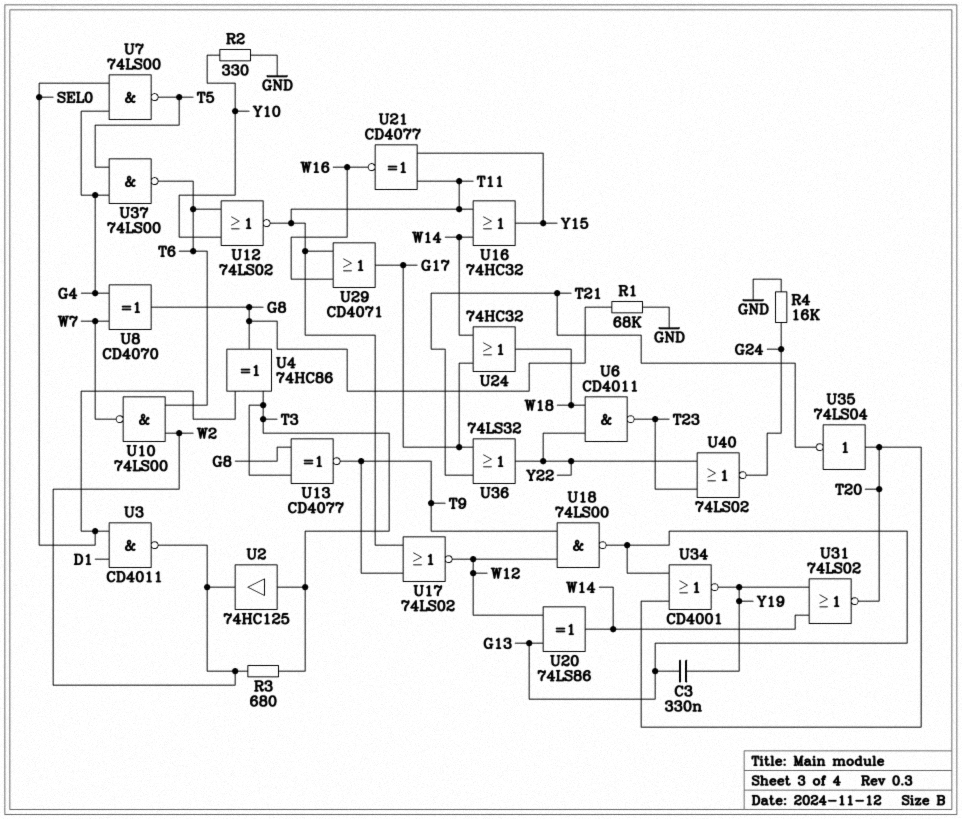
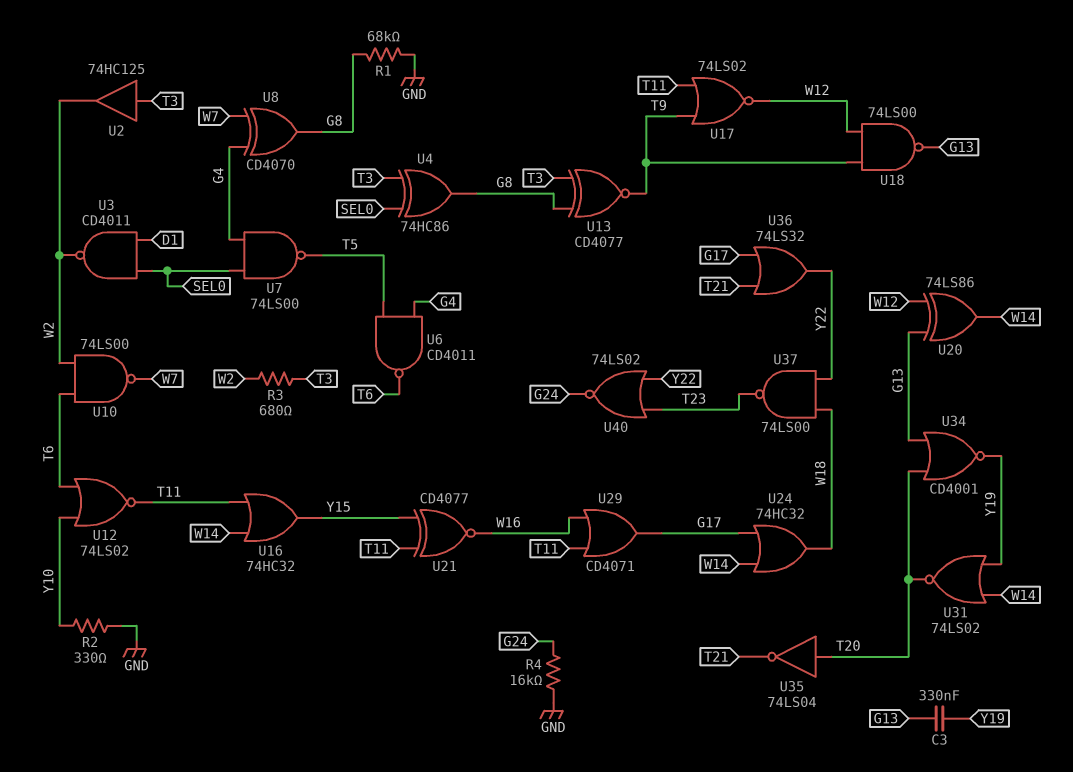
U6: NAND CD4011 (in W18, in Y22, out T23) -> NAND CD4011 (in G4, in T5, out T6)
U37: NAND 74LS00 (in G4, in T5, out T6) -> NAND 74LS00 (in W18, in Y22, out T23)

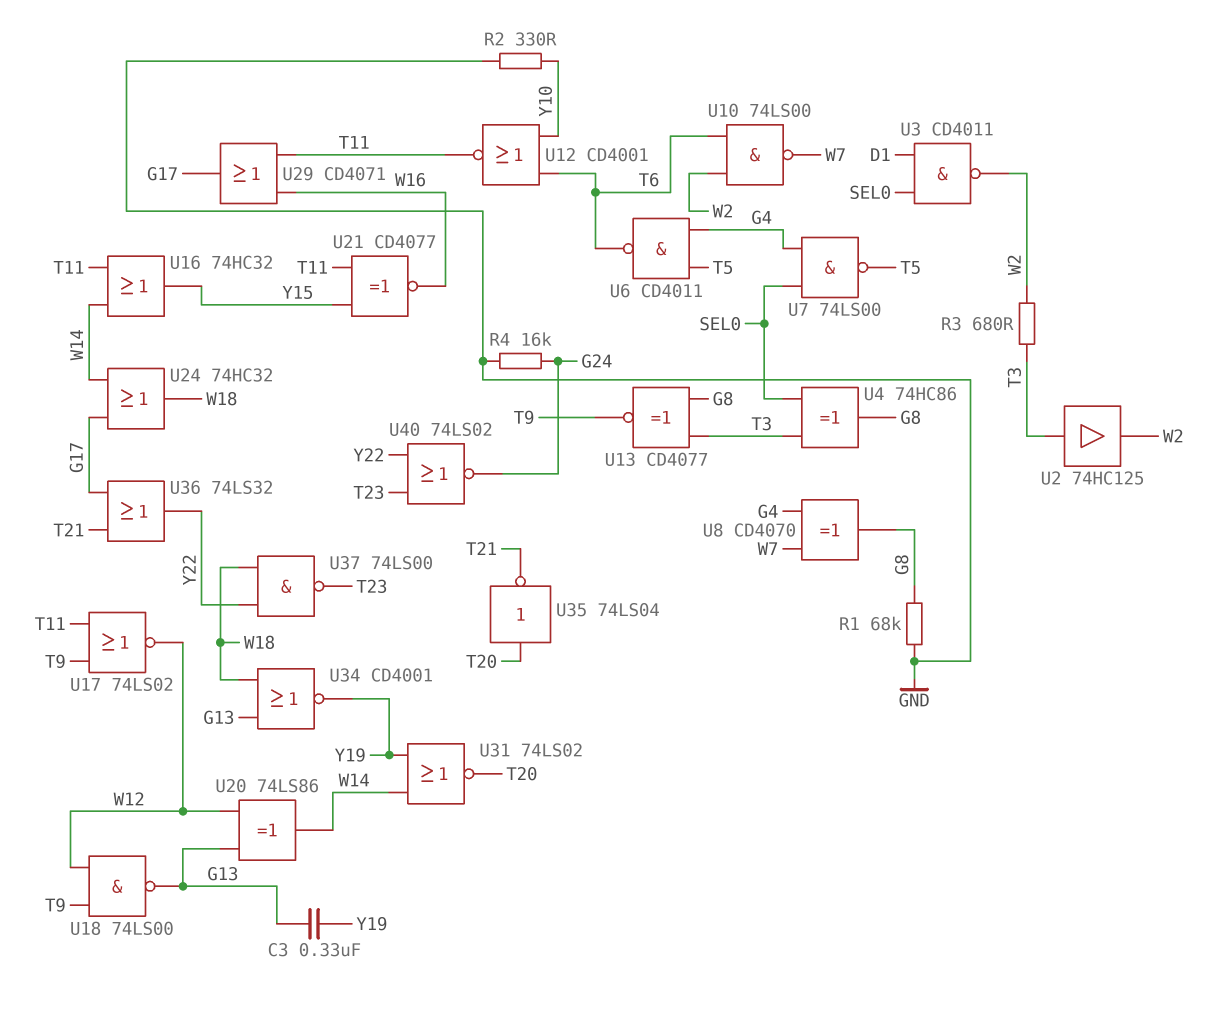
U12: NOR 74LS02 (in T6, in Y10, out T11) -> NOR CD4001 (in T6, in Y10, out T11)
U34: NOR CD4001 (in G13, in T20, out Y19) -> NOR CD4001 (in G13, in W18, out Y19)

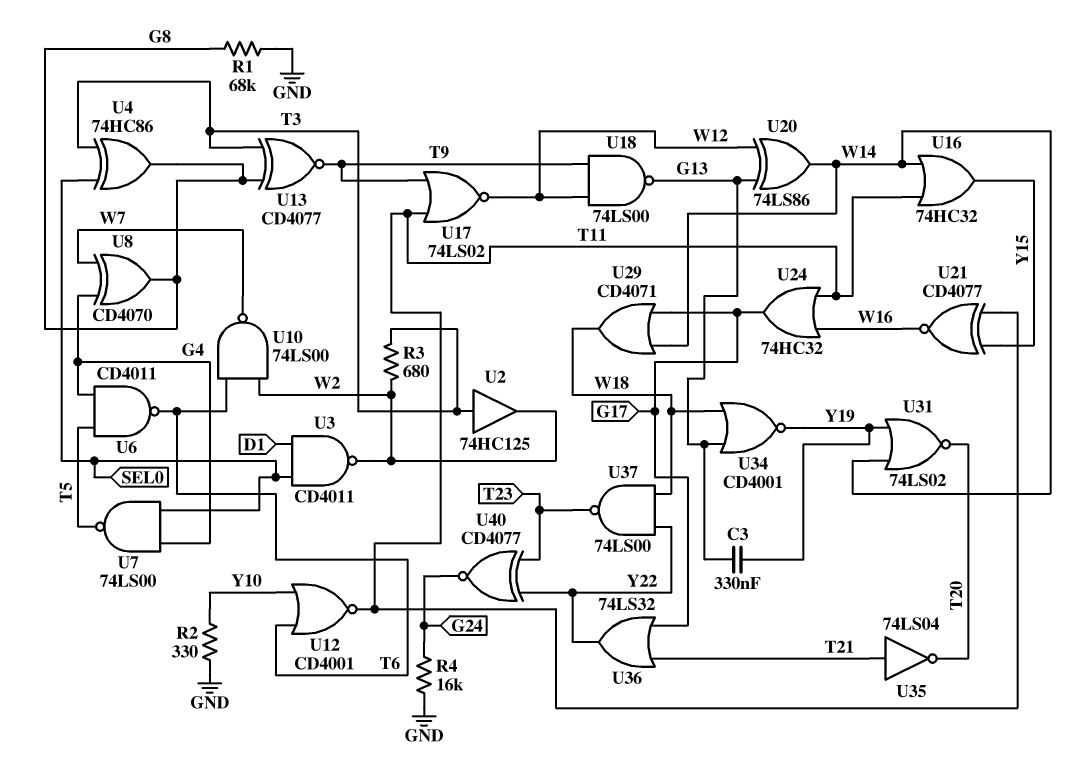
U24: OR 74HC32 (in G17, in W14, out W18) -> OR 74HC32 (in T11, in W16, out G17)
U29: OR CD4071 (in T11, in W16, out G17) -> OR CD4071 (in G17, in W14, out W18)
U35: NOT 74LS04 (in T20, out T21) -> NOT 74LS04 (in T21, out T20)
U40: NOR 74LS02 (in T23, in Y22, out G24) -> XNOR CD4077 (in T23, in Y22, out G24)

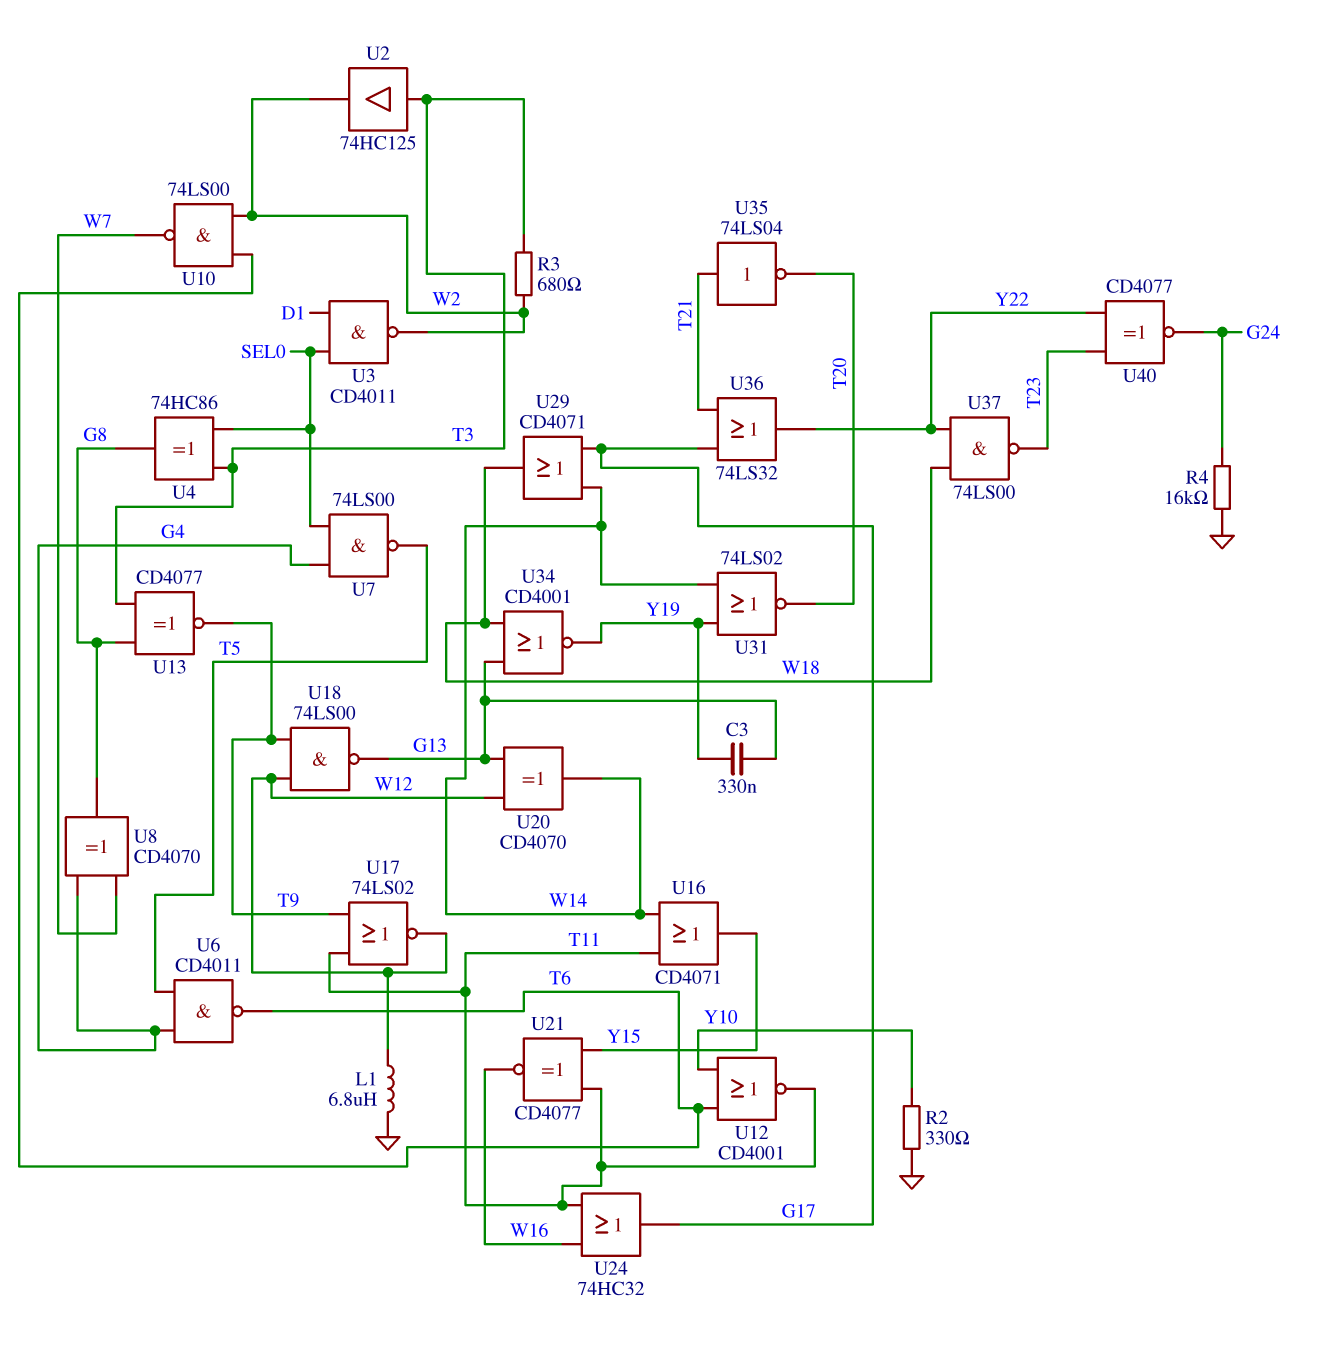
L1: none -> 6.8uH (GND, W12)
R1: 68k (G8, GND) -> none
U16: OR 74HC32 (in T11, in W14, out Y15) -> OR CD4071 (in T11, in W14, out Y15)
U20: XOR 74LS86 (in G13, in W12, out W14) -> XOR CD4070 (in G13, in W12, out W14)

